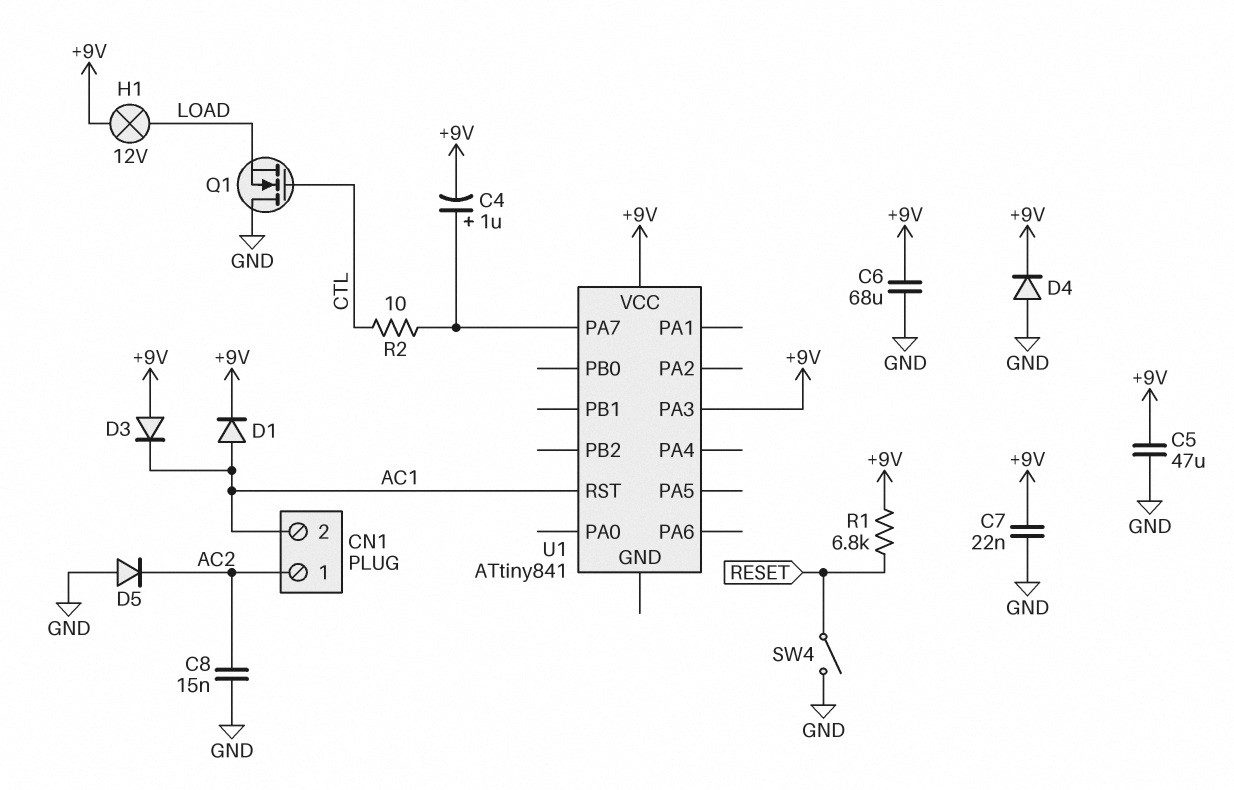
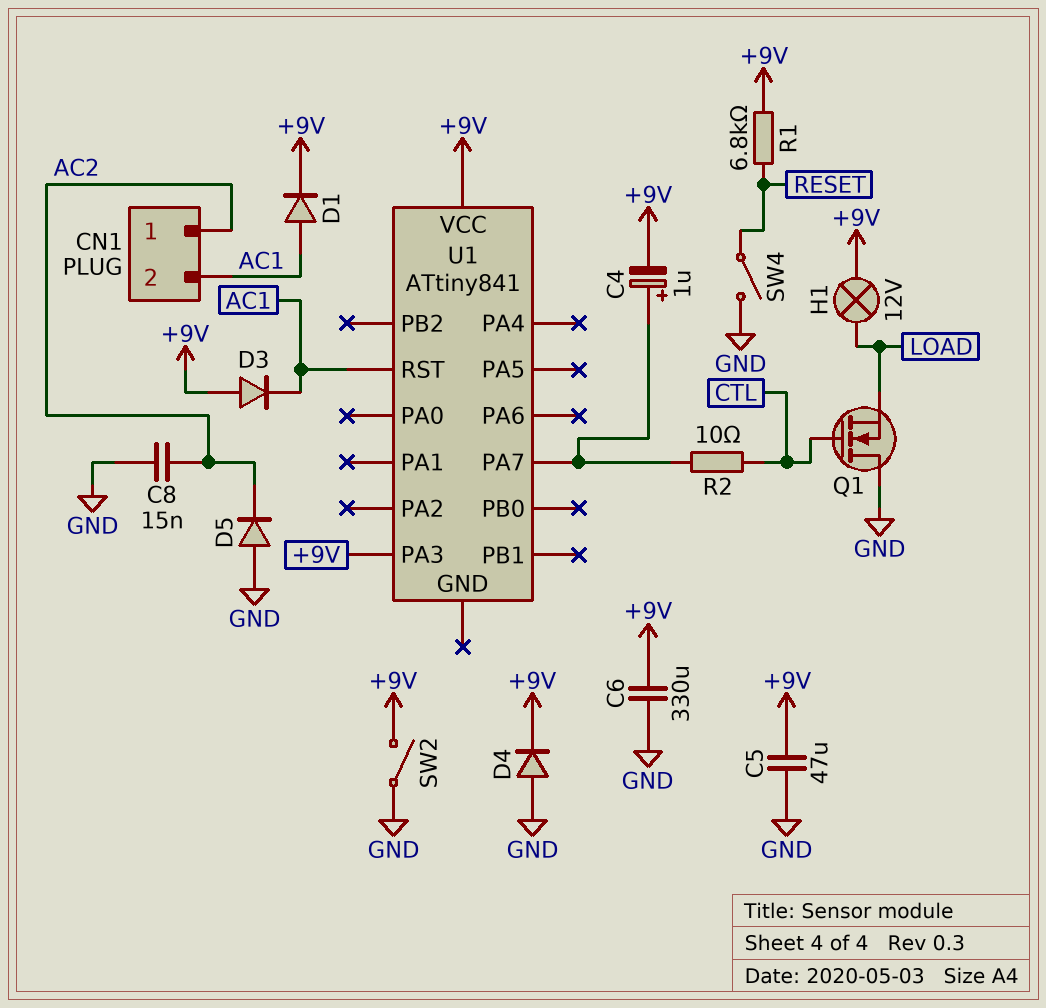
C6: 68uF (+9V, GND) -> 330uF (+9V, GND)
C7: 22nF (+9V, GND) -> none
SW2: none -> switch (+9V, GND)

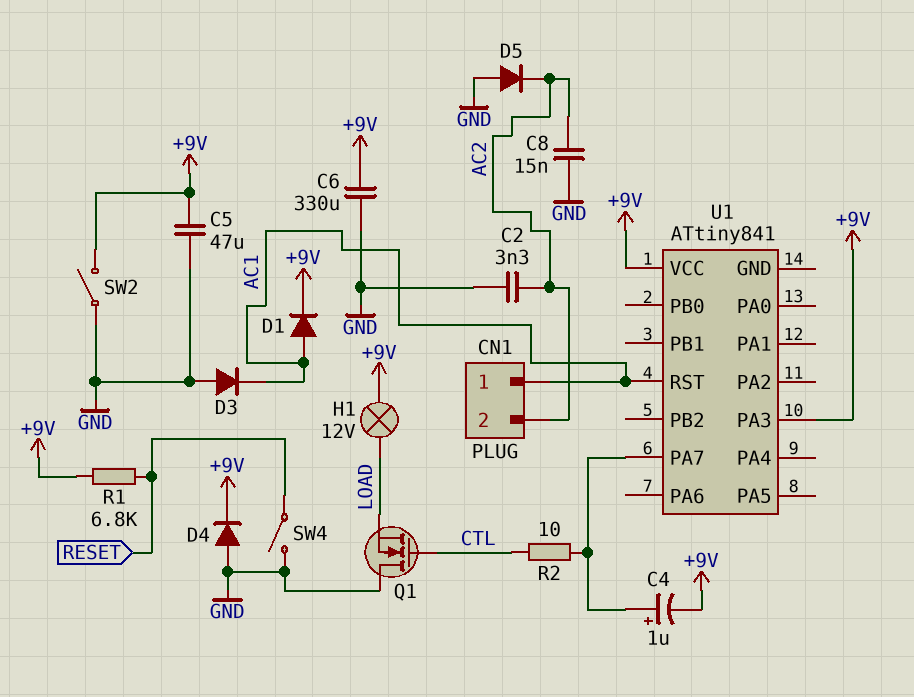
C2: none -> 3.3nF (AC2, GND)
CN1 pin 1: AC2 -> AC1
CN1 pin 2: AC1 -> AC2
D3: diode (A +9V, K AC1) -> diode (A GND, K AC1)

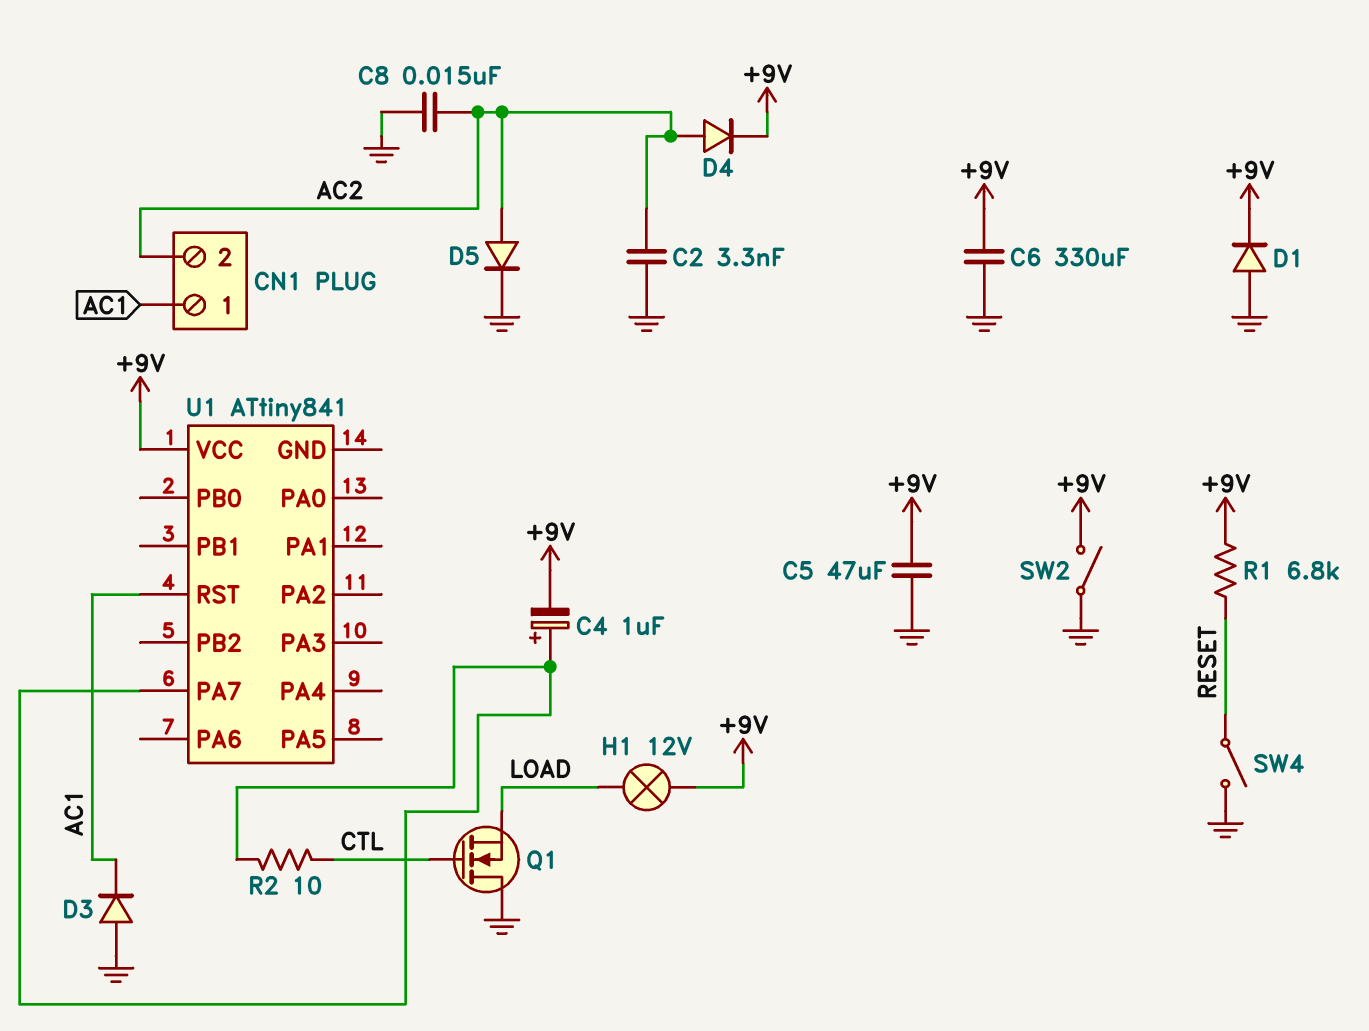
D1: diode (A AC1, K +9V) -> diode (A GND, K +9V)
D4: diode (A GND, K +9V) -> diode (A AC2, K +9V)
D5: diode (A GND, K AC2) -> diode (A AC2, K GND)
U1 pin PA3: +9V -> none

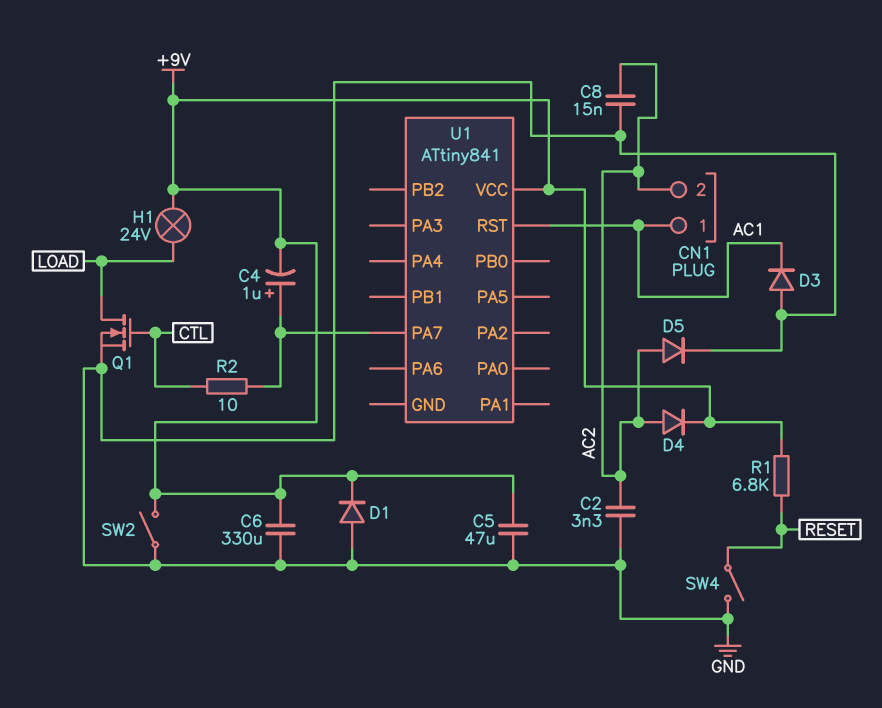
H1: lamp 12V (+9V, LOAD) -> lamp 24V (+9V, LOAD)
Q1: NMOS (G CTL, D GND, S LOAD) -> NMOS (G CTL, D LOAD, S GND)

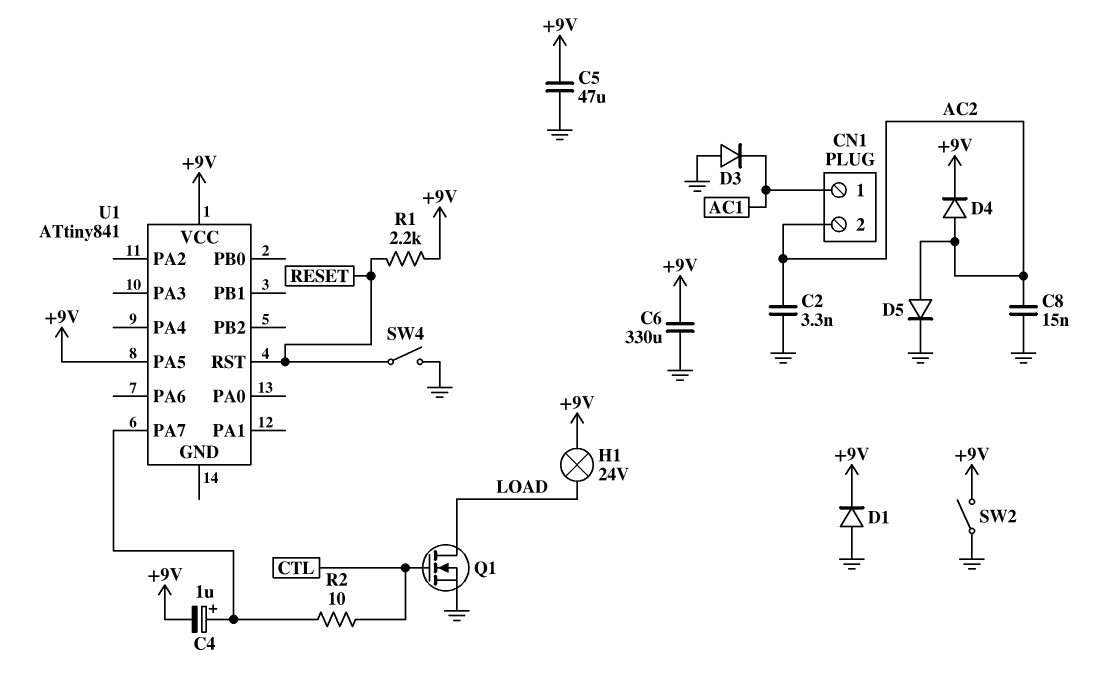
R1: 6.8k (+9V, RESET) -> 2.2k (+9V, RESET)
U1 pin PA5: none -> +9V
U1 pin RST: AC1 -> RESET

